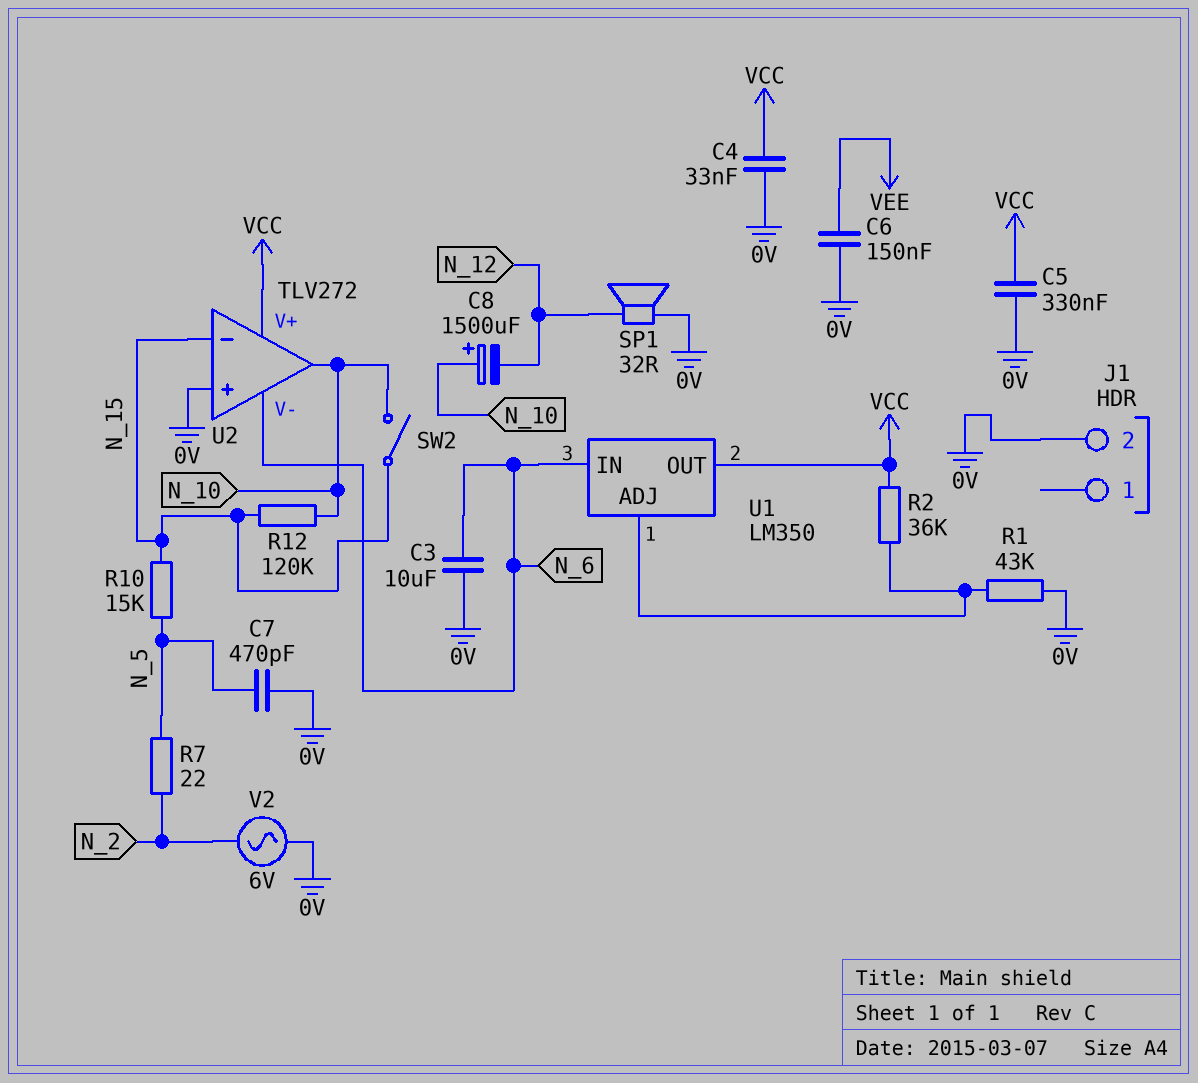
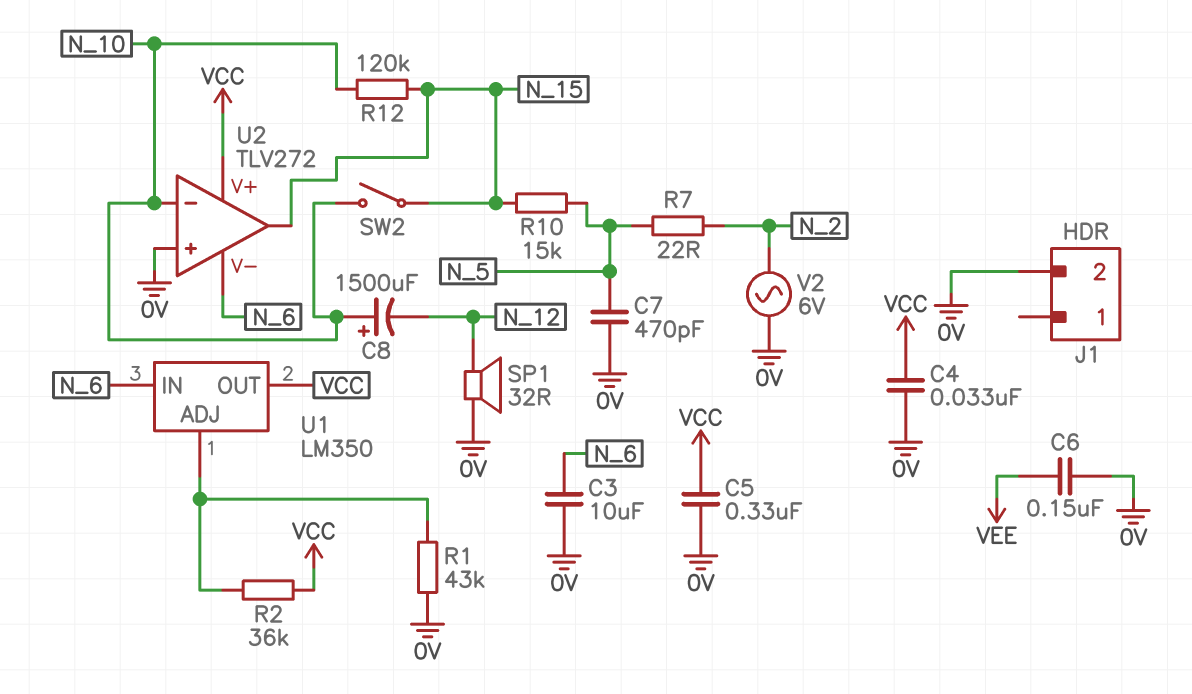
U2 pin in-: N_15 -> N_10
U2 pin out: N_10 -> N_15

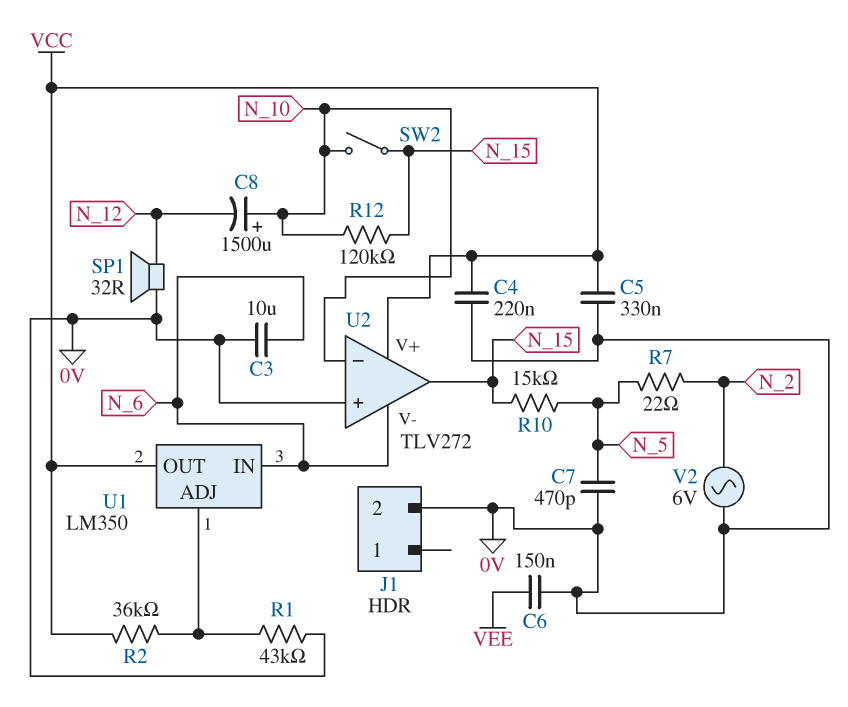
C4: 33nF (0V, VCC) -> 220nF (0V, VCC)

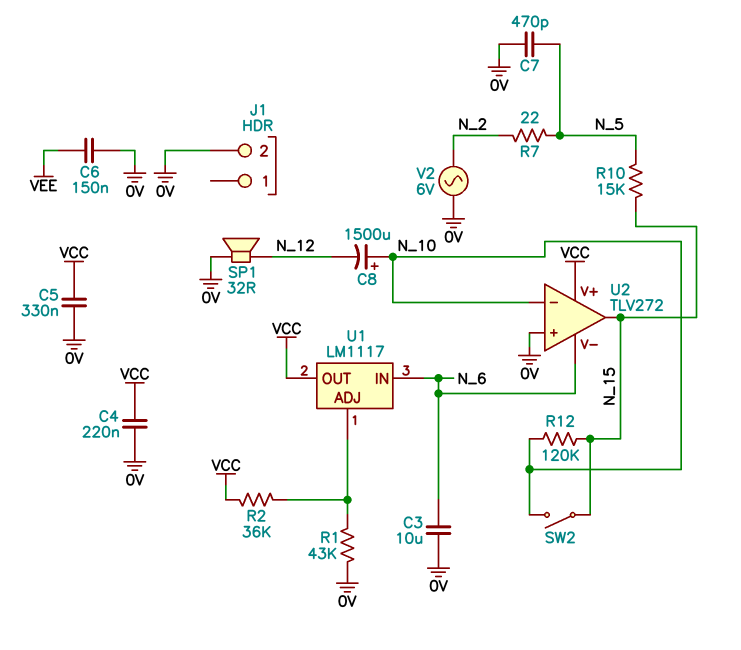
U1: LM350 -> LM1117

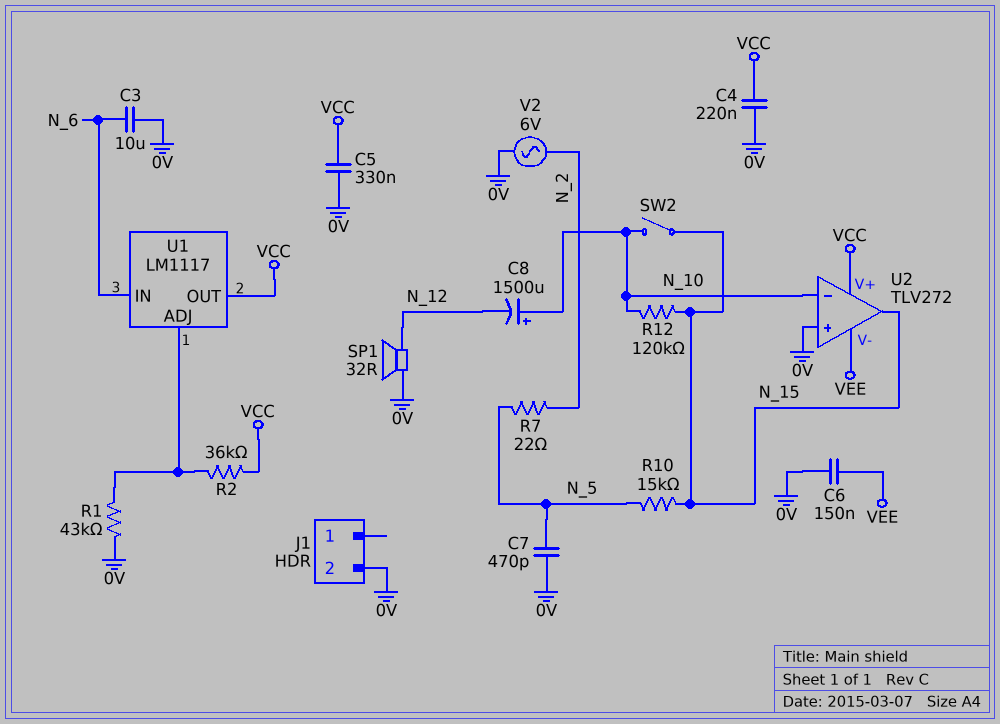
U2 pin V-: N_6 -> VEE

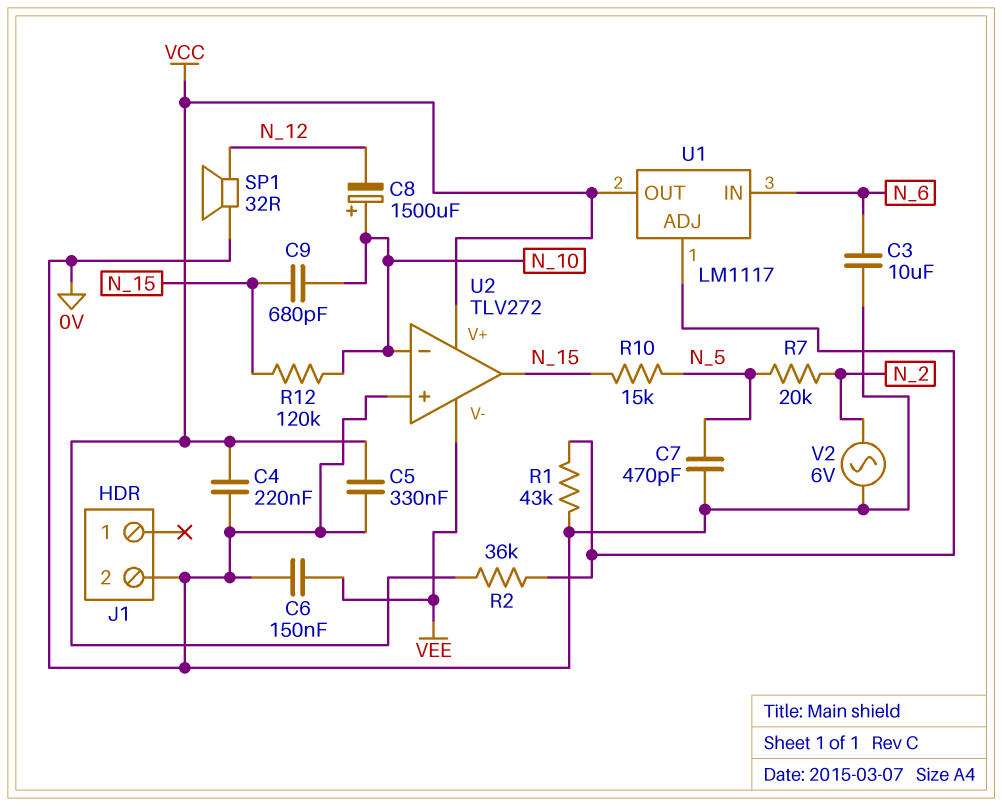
C9: none -> 680pF (N_10, N_15)
R7: 22 (N_2, N_5) -> 20k (N_2, N_5)
SW2: switch (N_10, N_15) -> none

